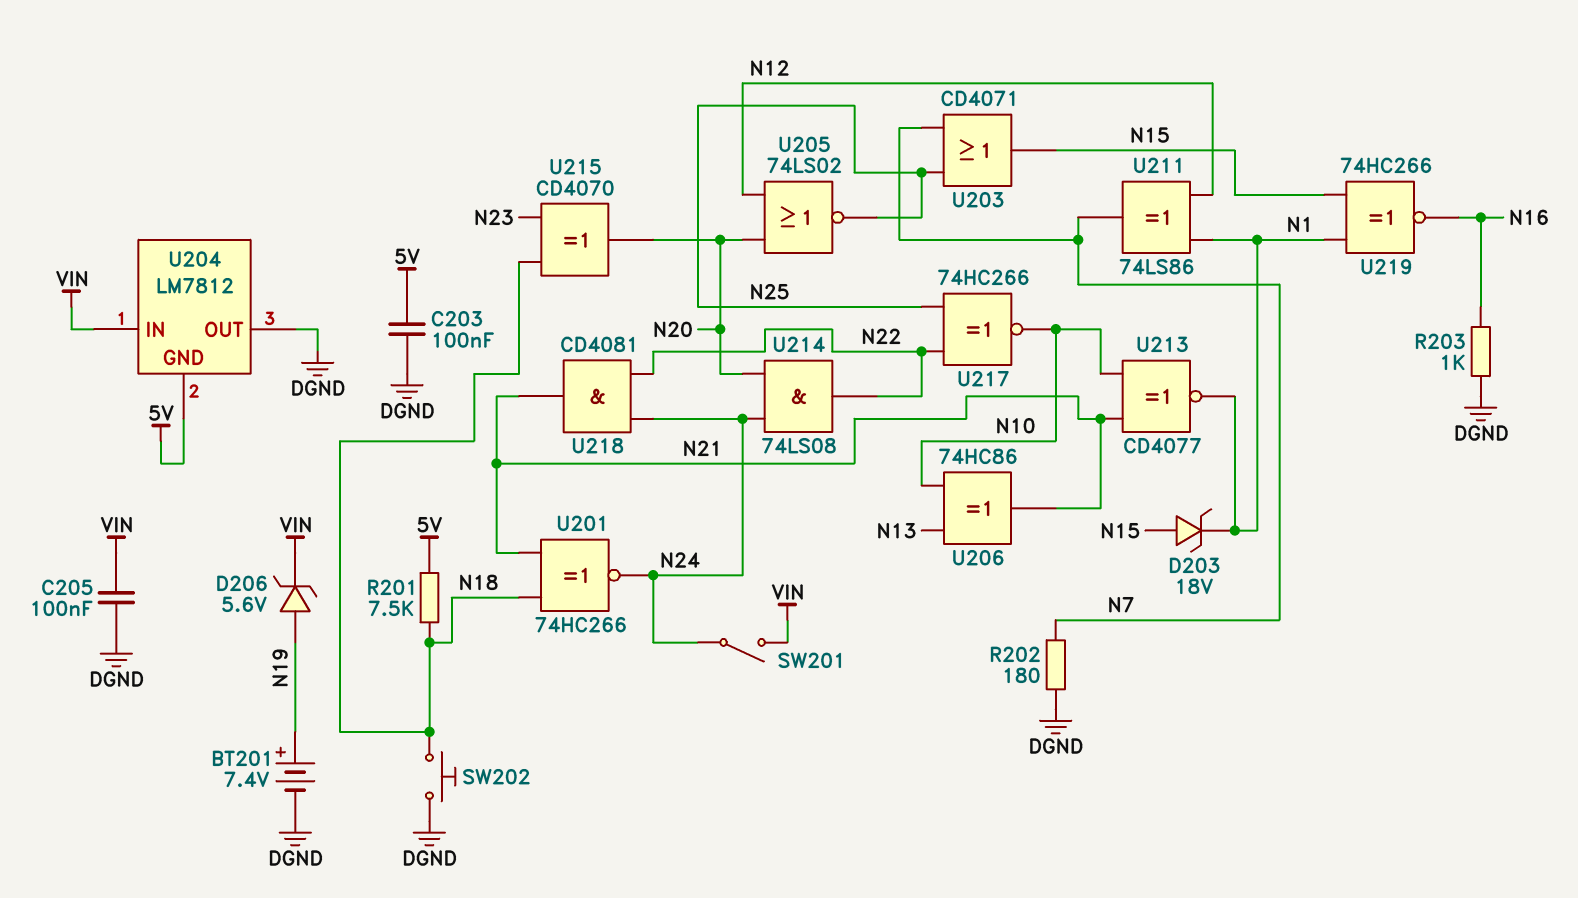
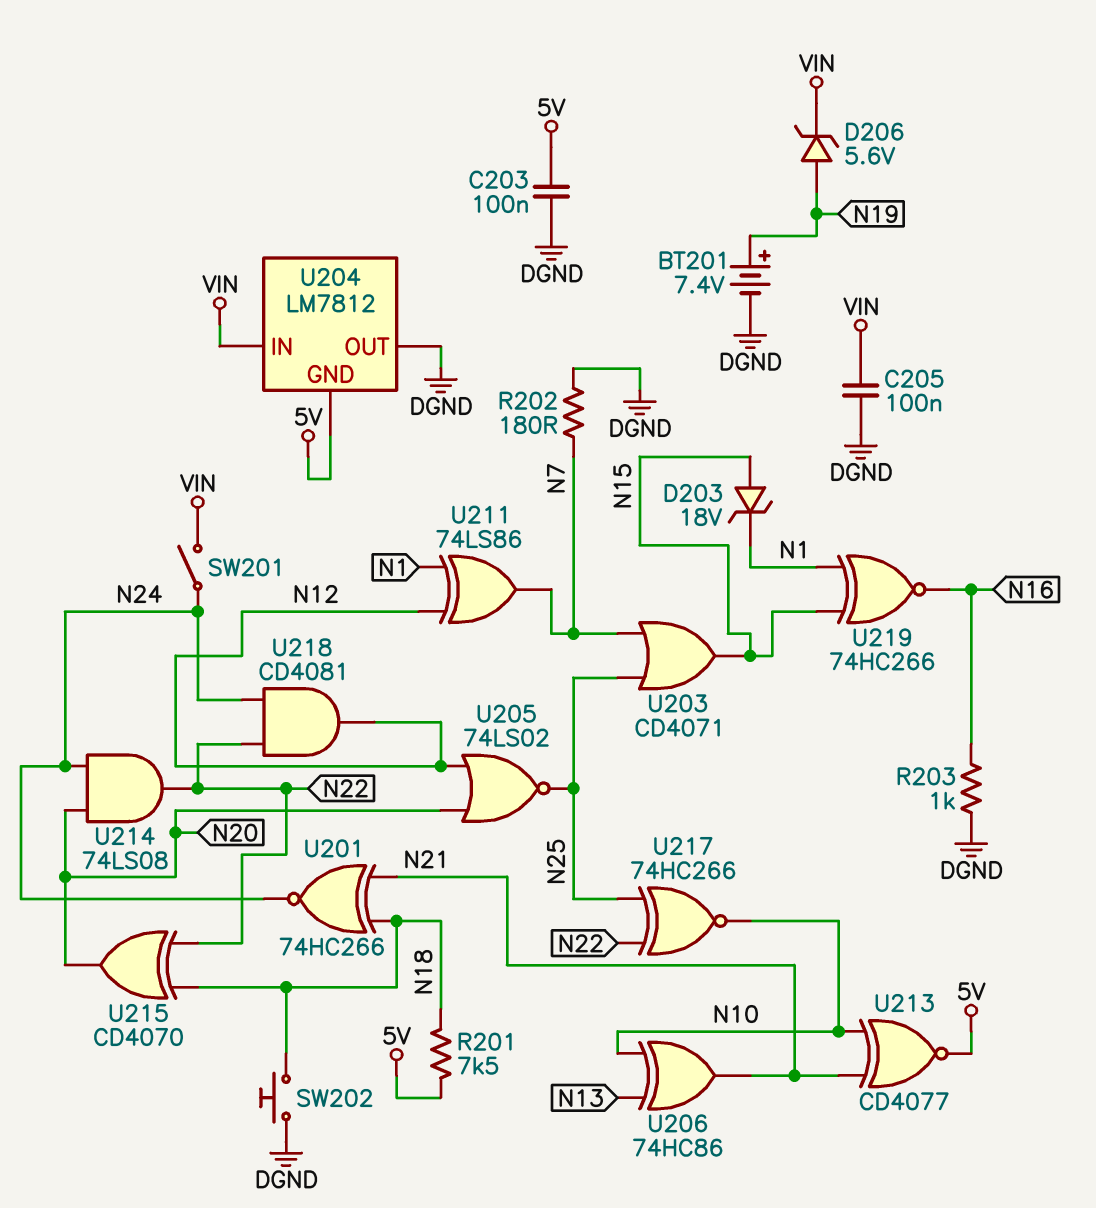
U213: XNOR CD4077 (in N10, in N21, out N1) -> XNOR CD4077 (in N10, in N21, out 5V)
U215: XOR CD4070 (in N18, in N23, out N20) -> XOR CD4070 (in N18, in N22, out N20)
U218: AND CD4081 (in N22, in N24, out N21) -> AND CD4081 (in N22, in N24, out N12)

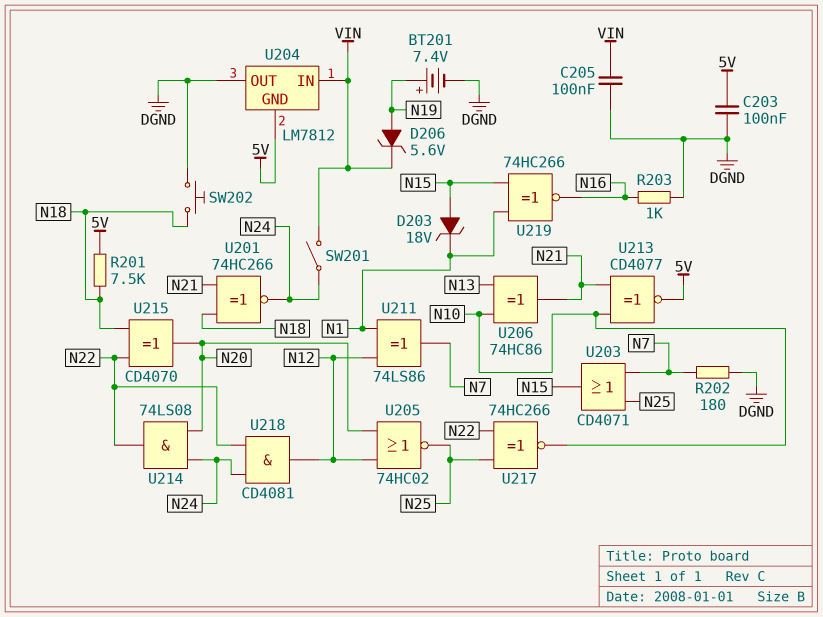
U205: NOR 74LS02 (in N12, in N20, out N25) -> NOR 74HC02 (in N12, in N20, out N25)

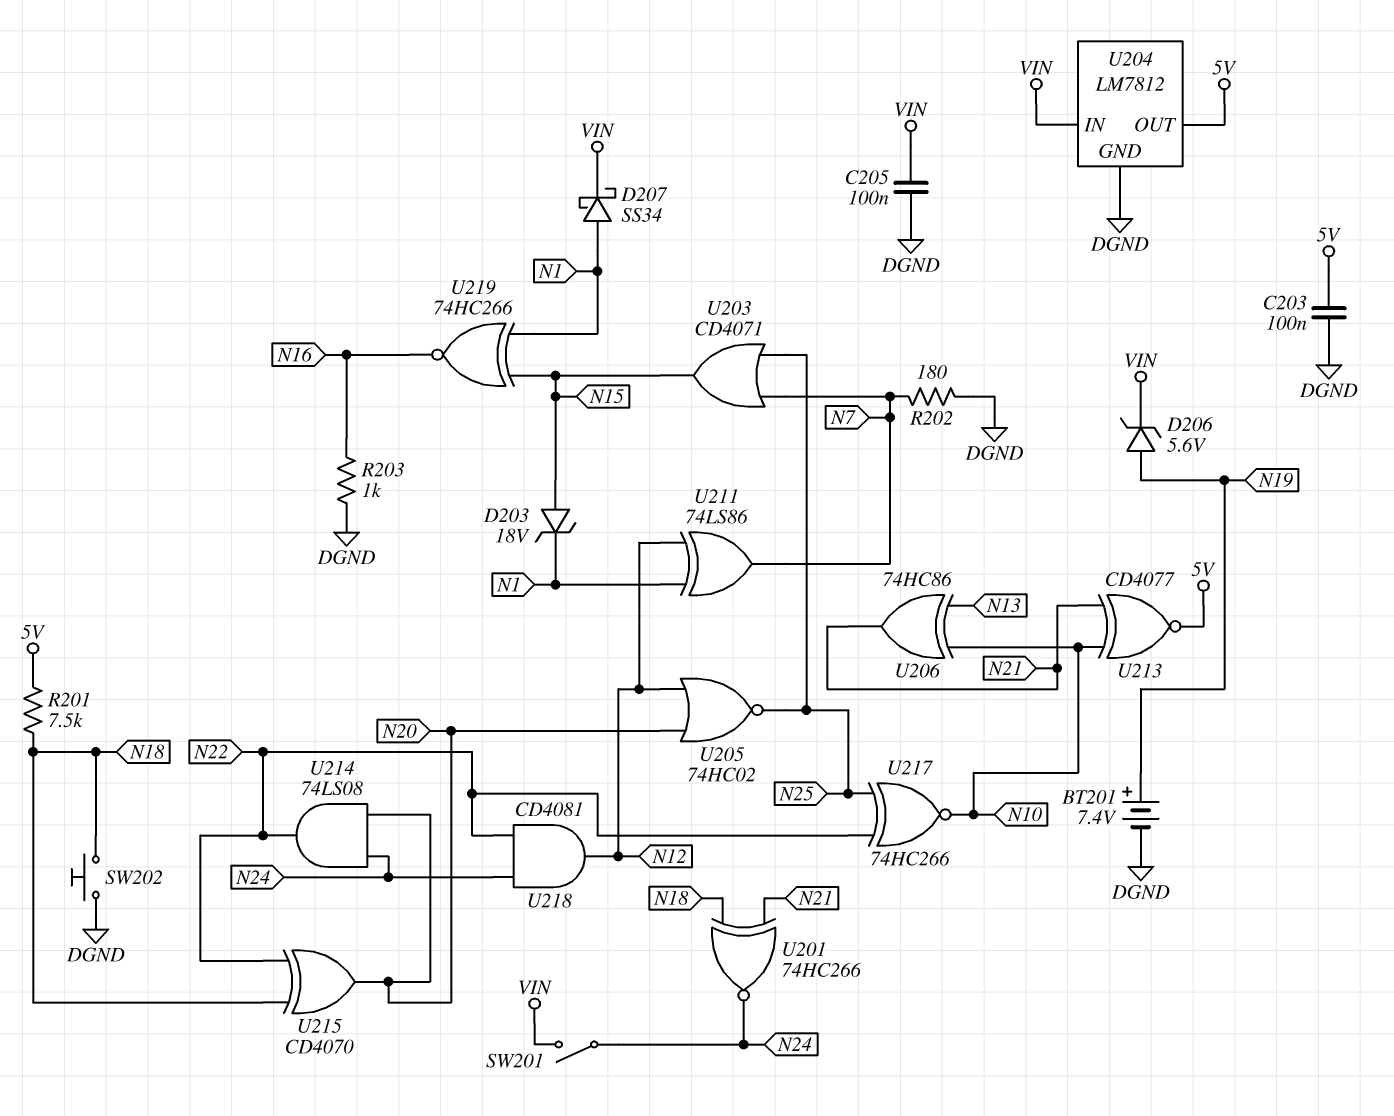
D207: none -> schottky SS34 (A N1, K VIN)
U204 pin GND: 5V -> DGND
U204 pin OUT: DGND -> 5V

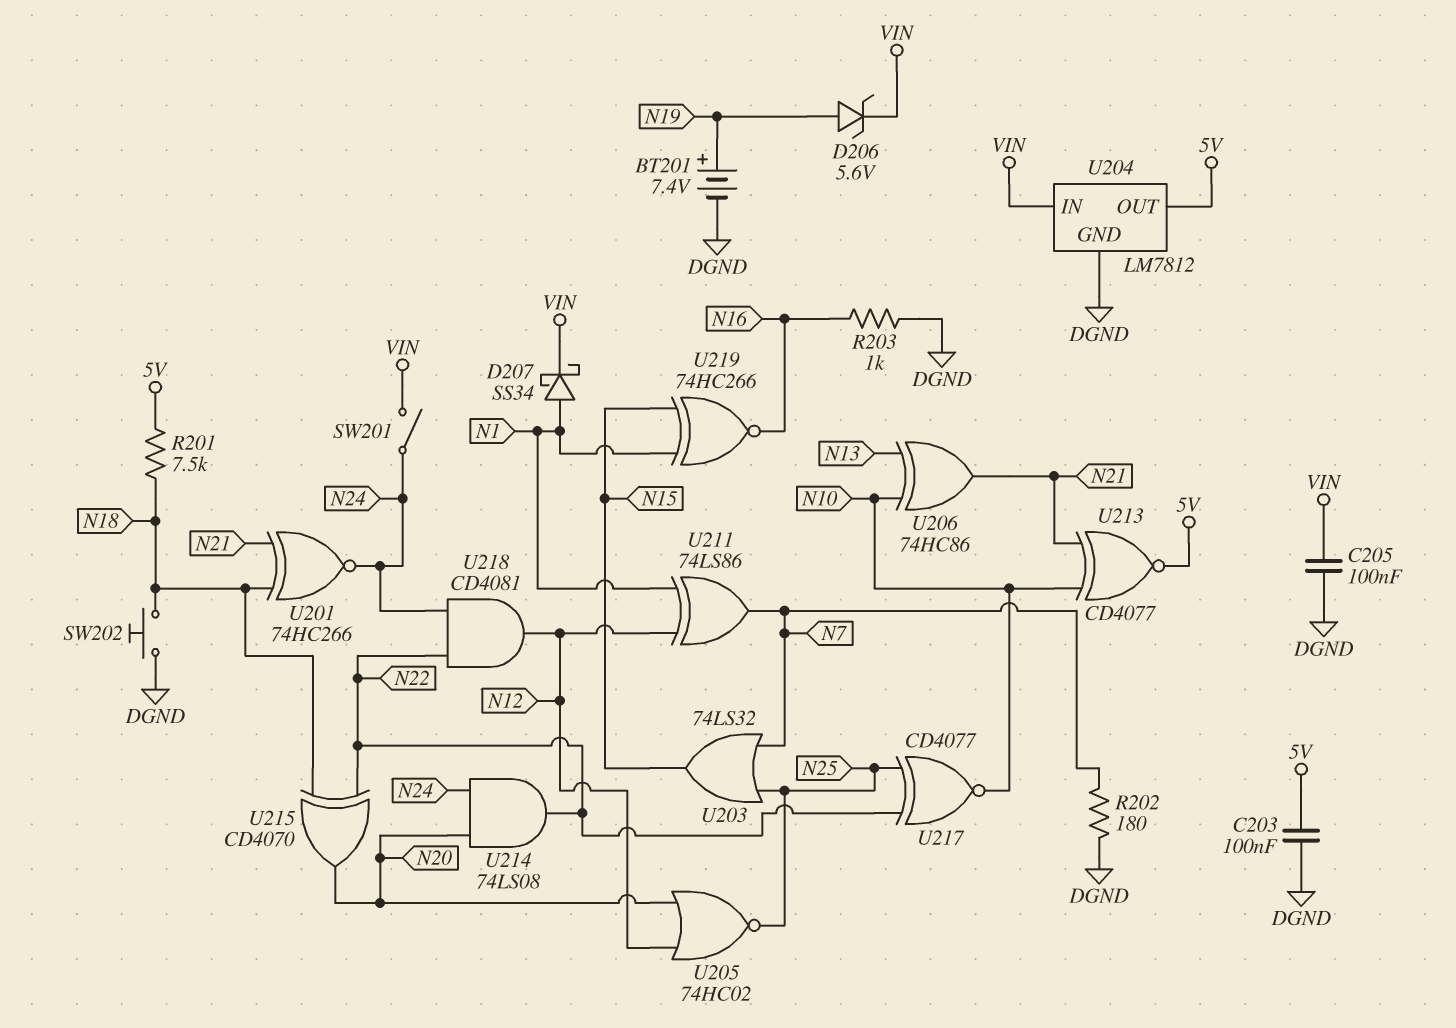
D203: zener 18V (A N15, K N1) -> none
U203: OR CD4071 (in N7, in N25, out N15) -> OR 74LS32 (in N7, in N25, out N15)
U217: XNOR 74HC266 (in N22, in N25, out N10) -> XNOR CD4077 (in N22, in N25, out N10)

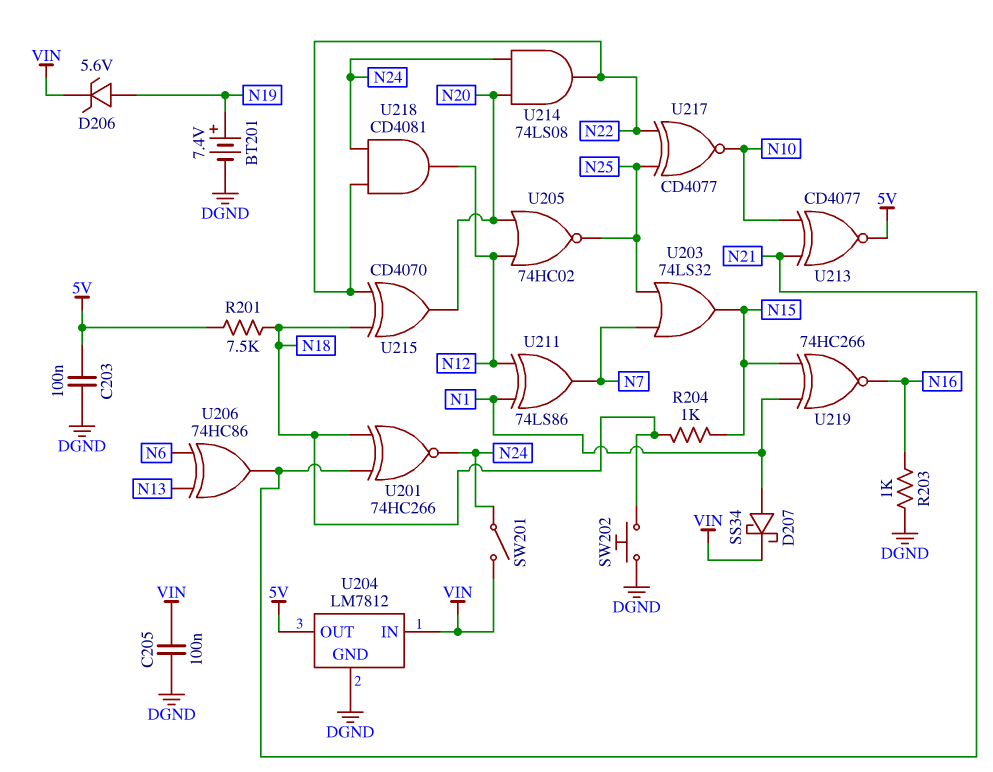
R202: 180 (DGND, N7) -> none
R204: none -> 1k (N15, N18)
U206: XOR 74HC86 (in N10, in N13, out N21) -> XOR 74HC86 (in N6, in N13, out N21)

